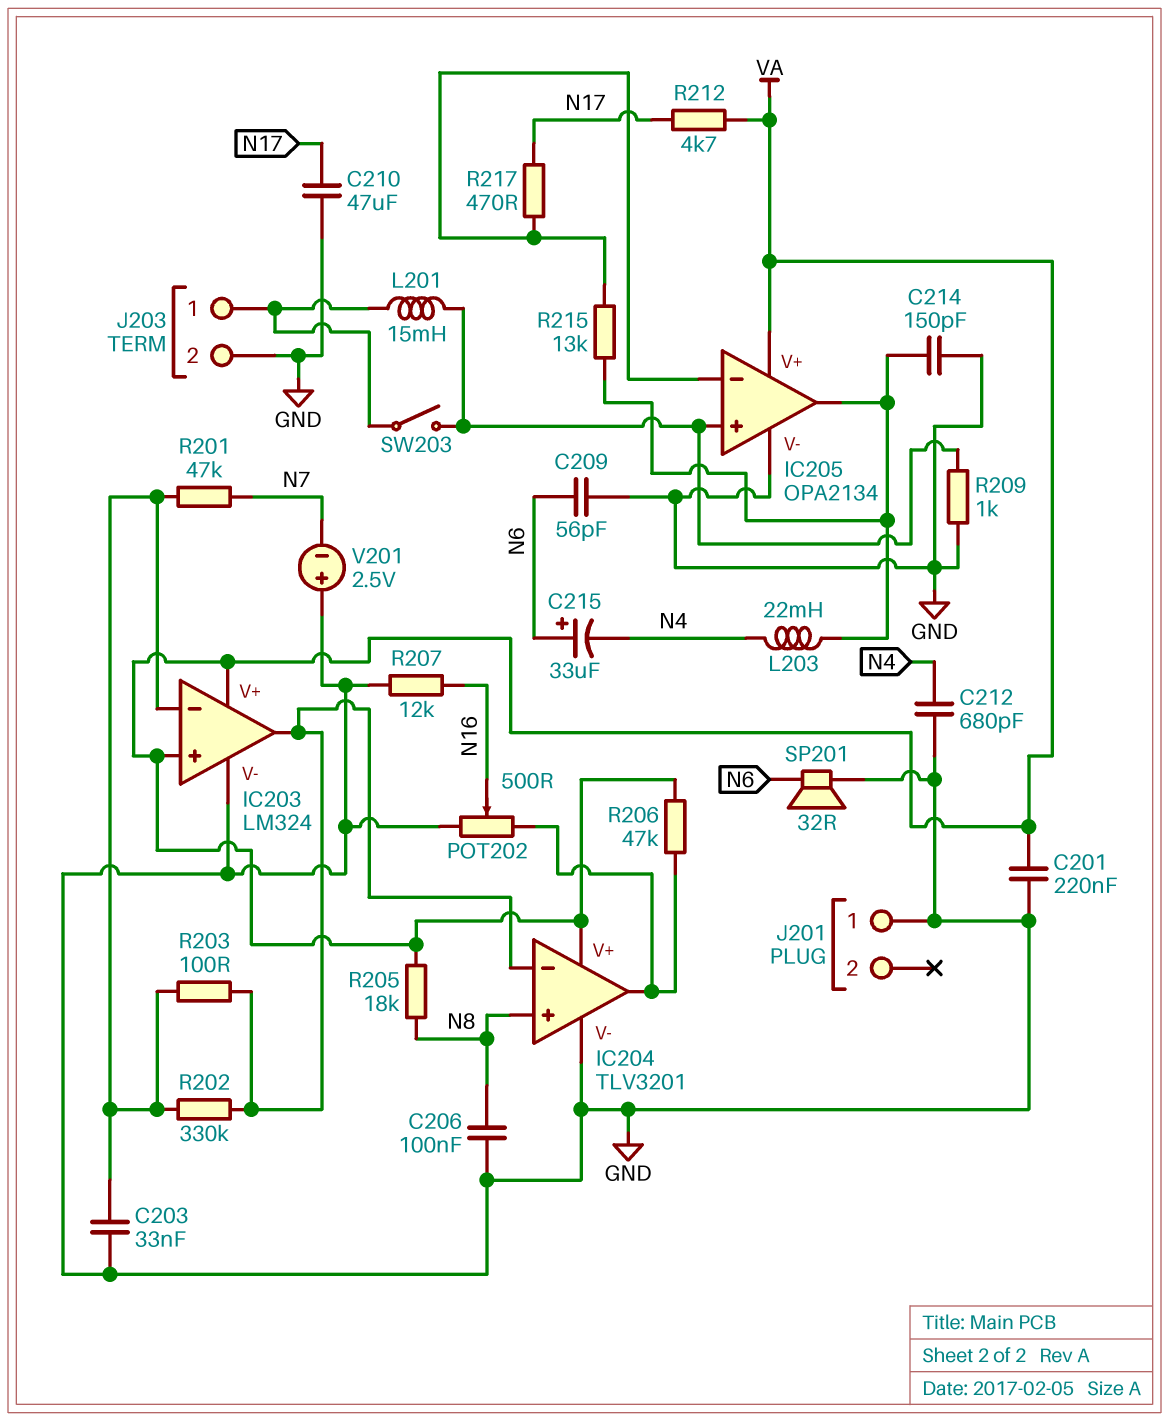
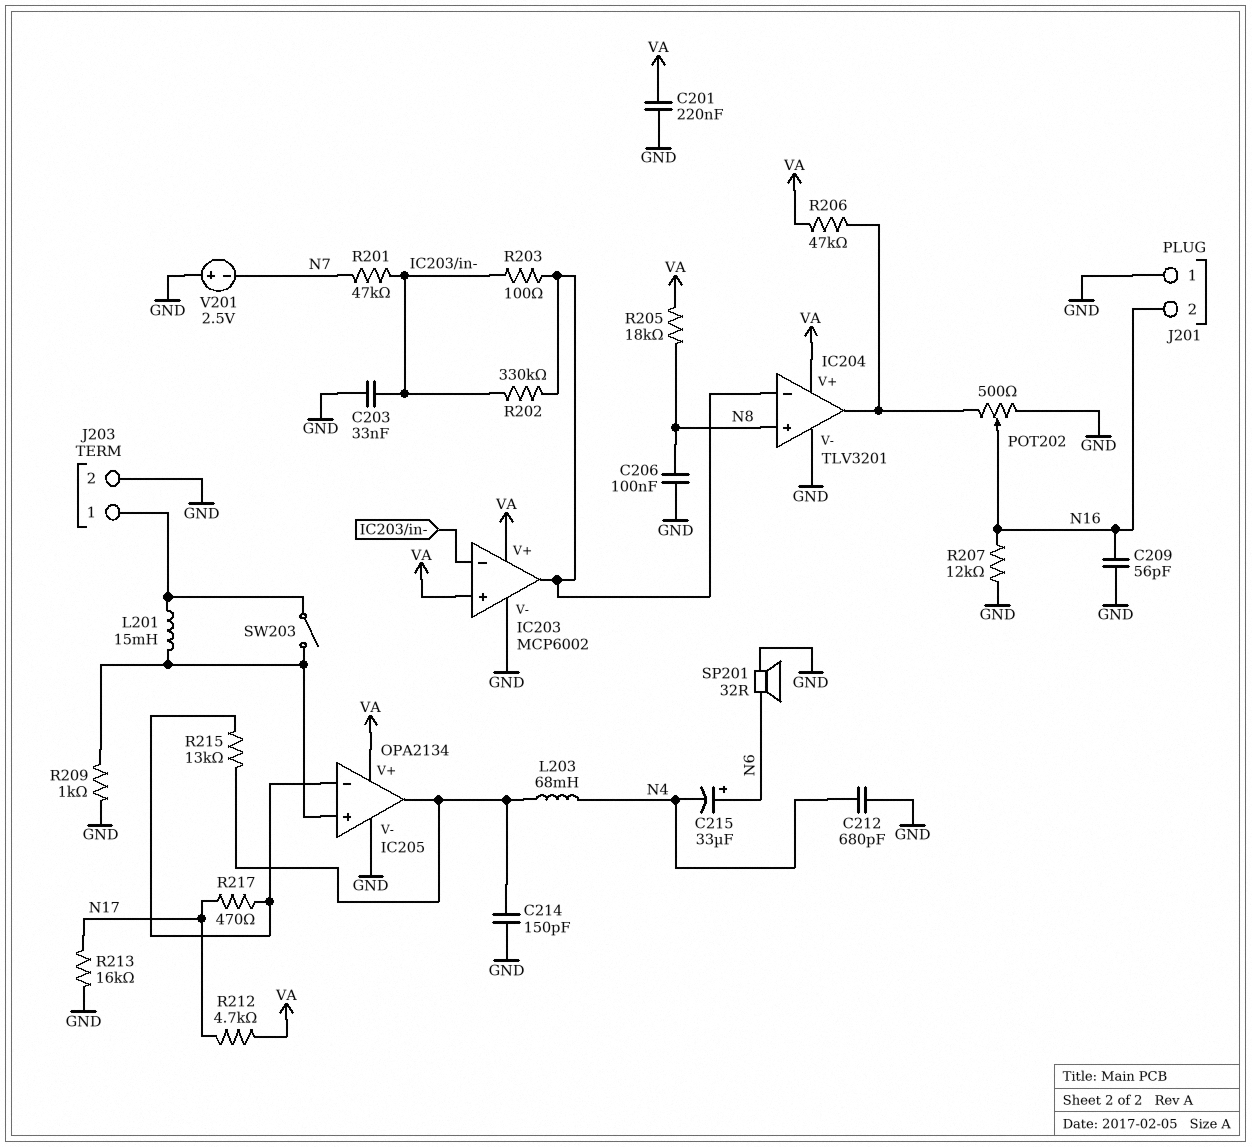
C209: 56pF (GND, N6) -> 56pF (GND, N16)
C210: 47uF (GND, N17) -> none
IC203: LM324 -> MCP6002
J201 pin 2: none -> N16
L203: 22mH (IC205/out, N4) -> 68mH (IC205/out, N4)
R213: none -> 16k (GND, N17)

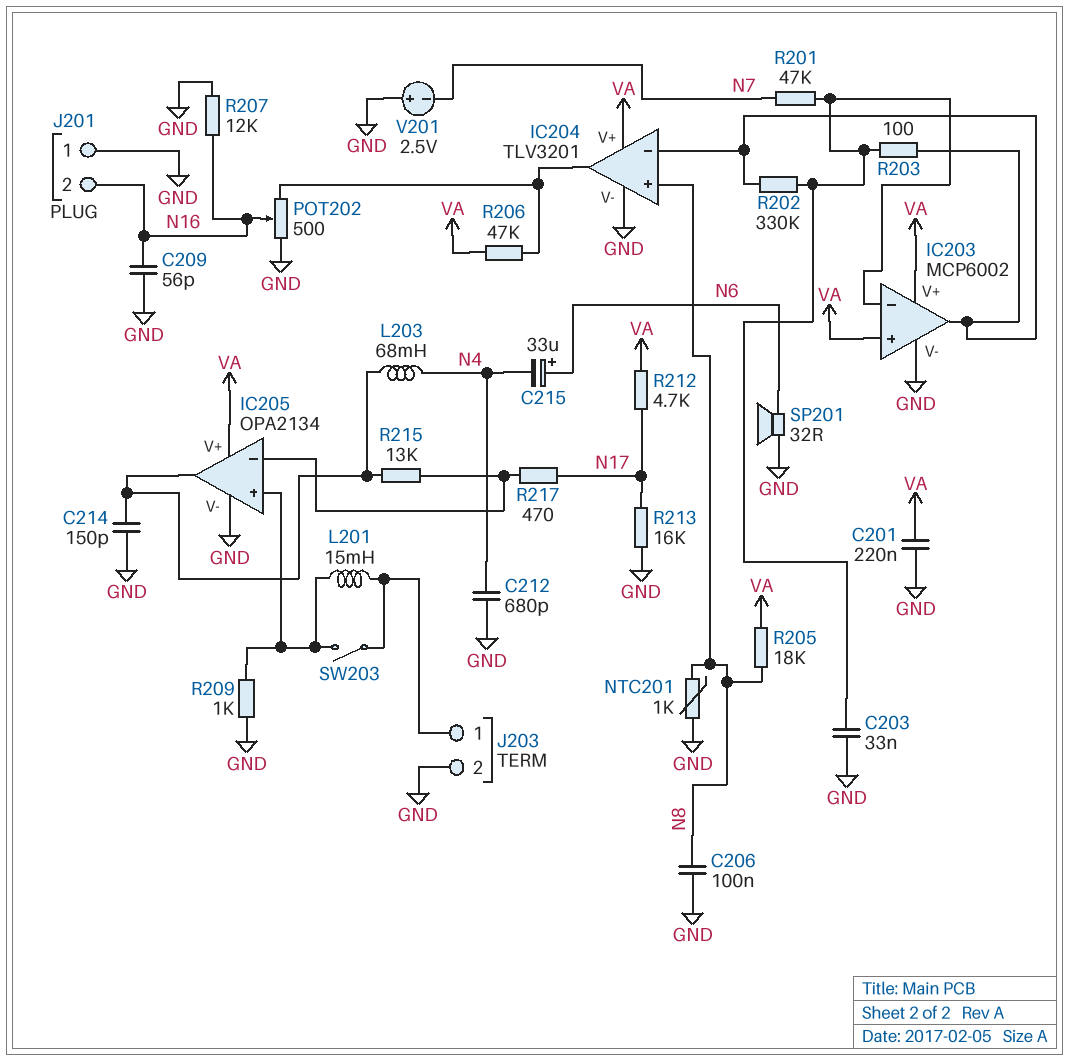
NTC201: none -> 1k (GND, N8)

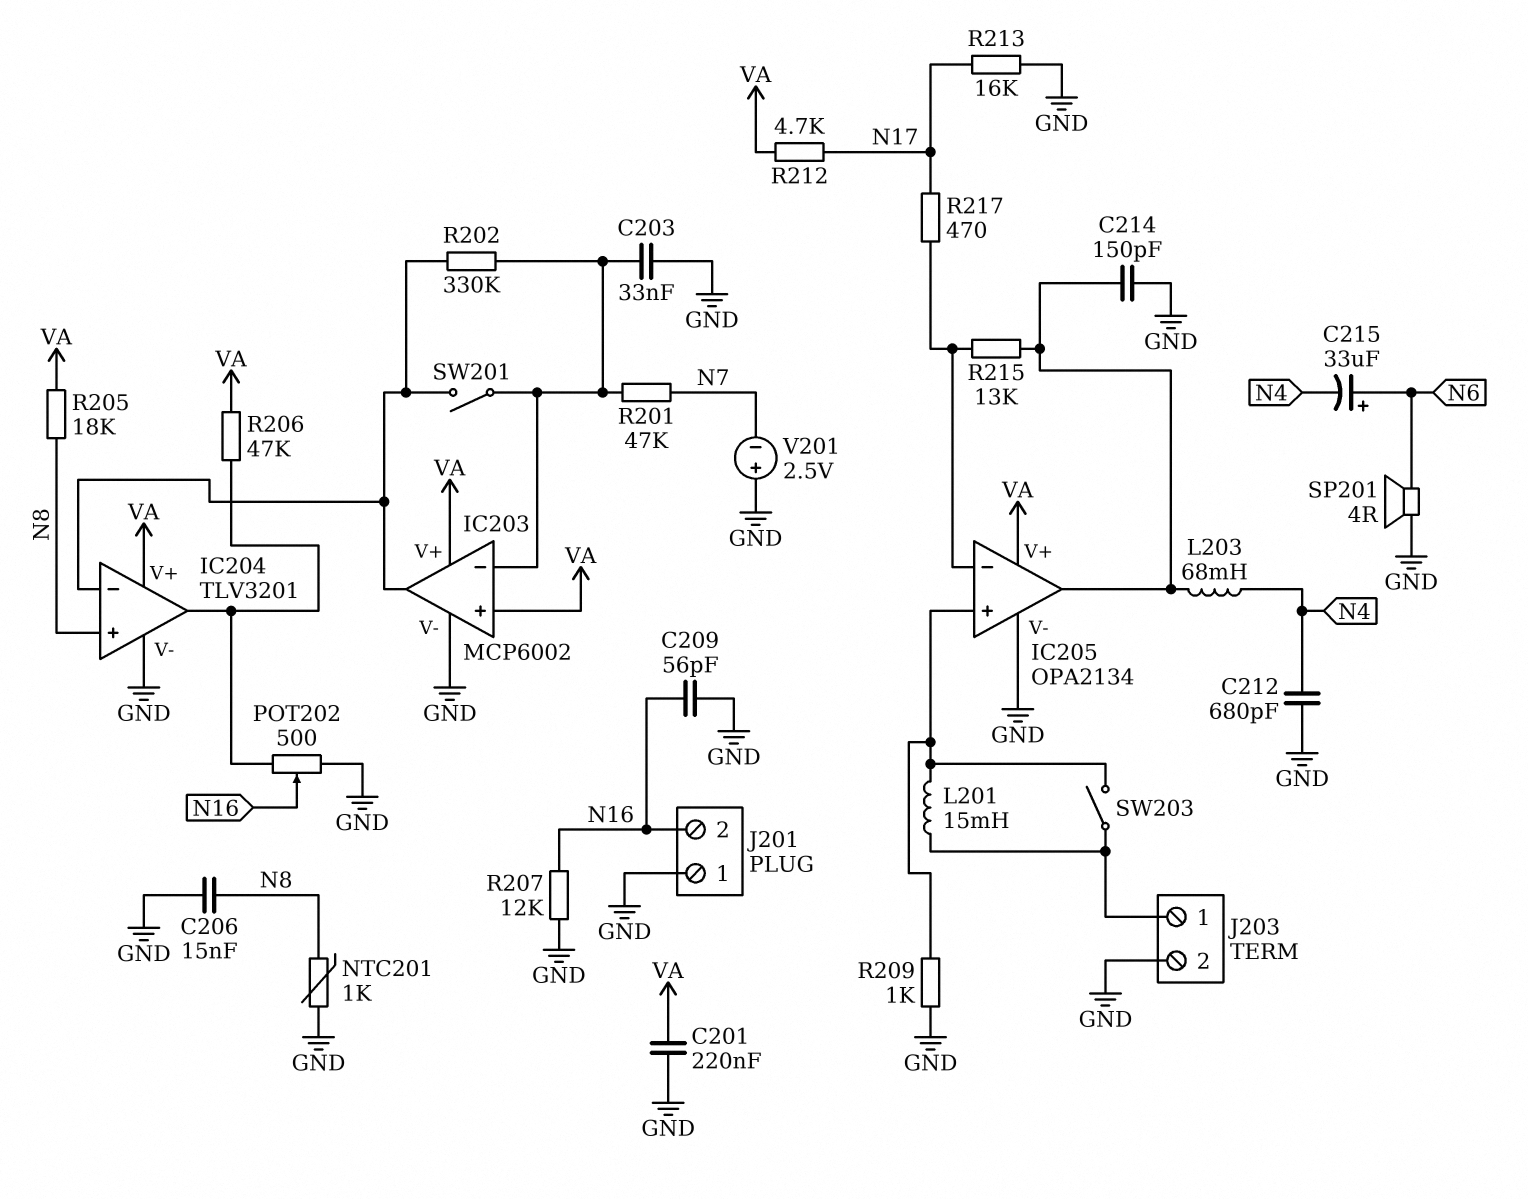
C206: 100nF (GND, N8) -> 15nF (GND, N8)
R203: 100 (IC203/in-, IC203/out) -> none
SP201: speaker 32R (GND, N6) -> speaker 4R (GND, N6)
SW201: none -> switch (IC203/in-, IC203/out)

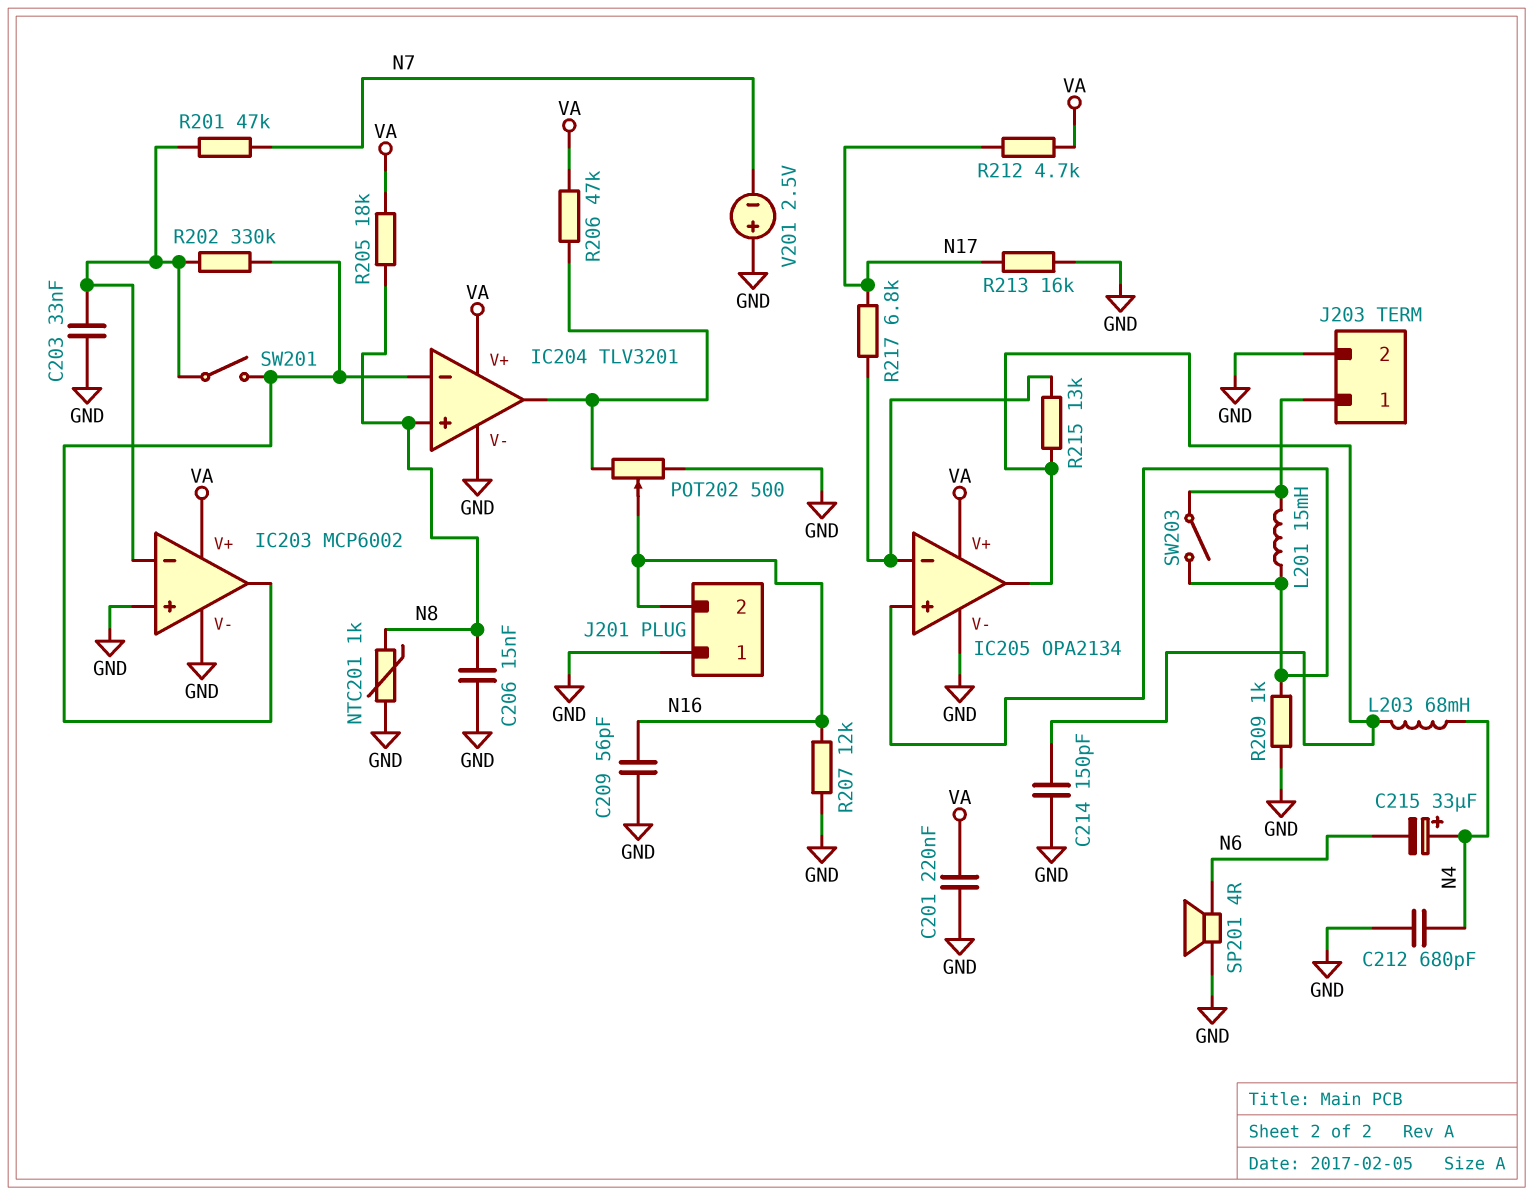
C215: 33uF (plus N6, minus N4) -> 33uF (plus N4, minus N6)
IC203 pin in+: VA -> GND
R217: 470 (IC205/in-, N17) -> 6.8k (IC205/in-, N17)

